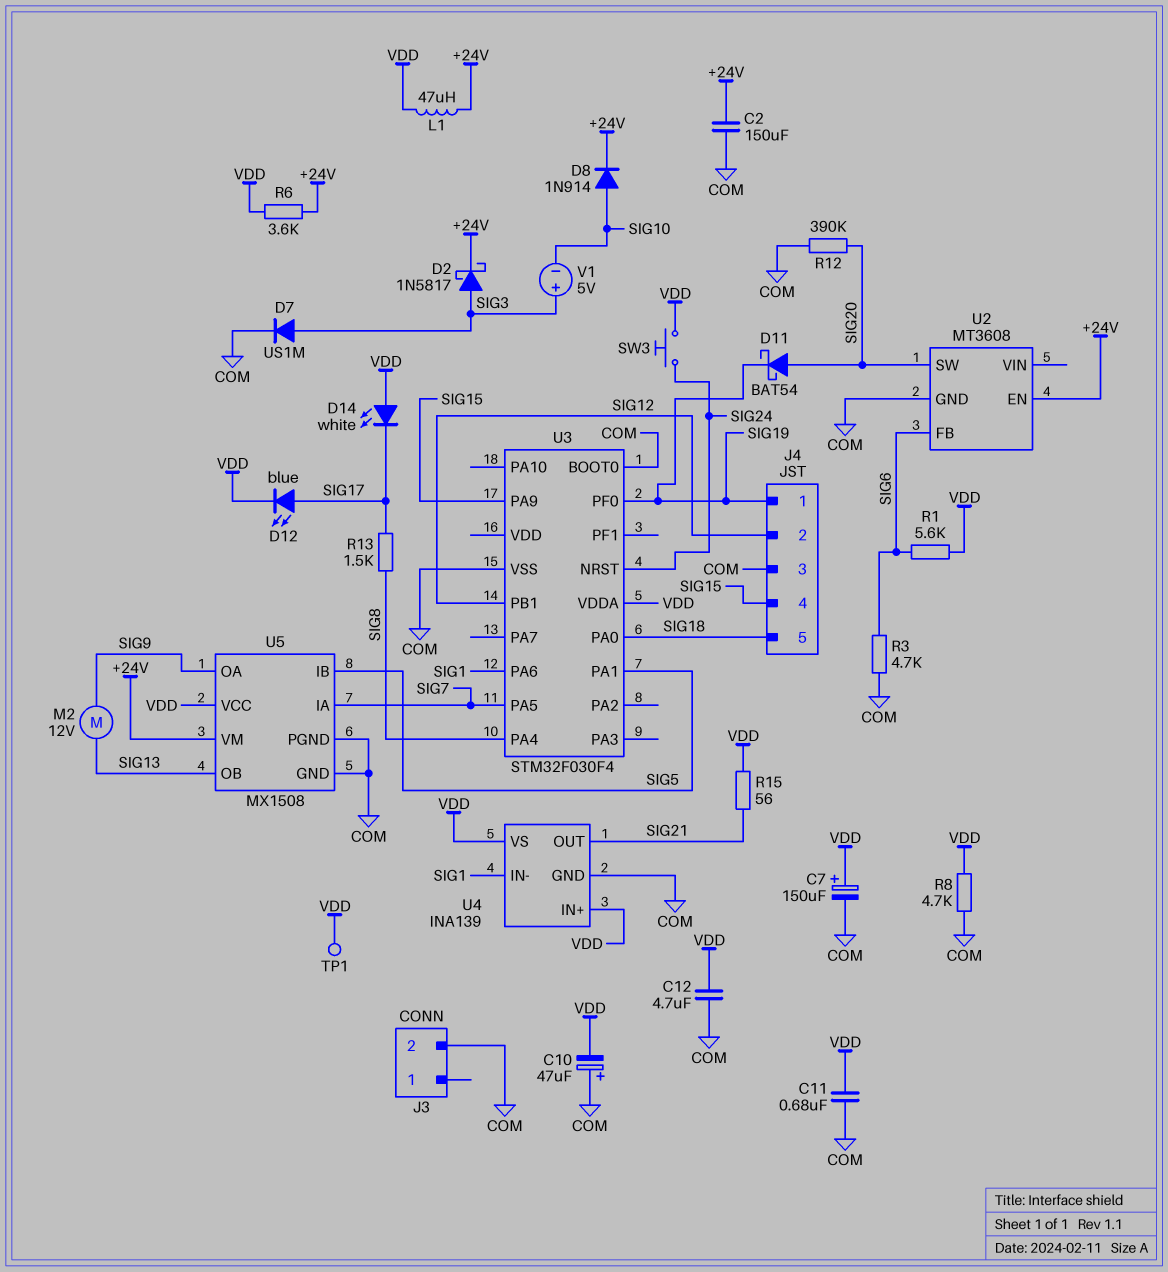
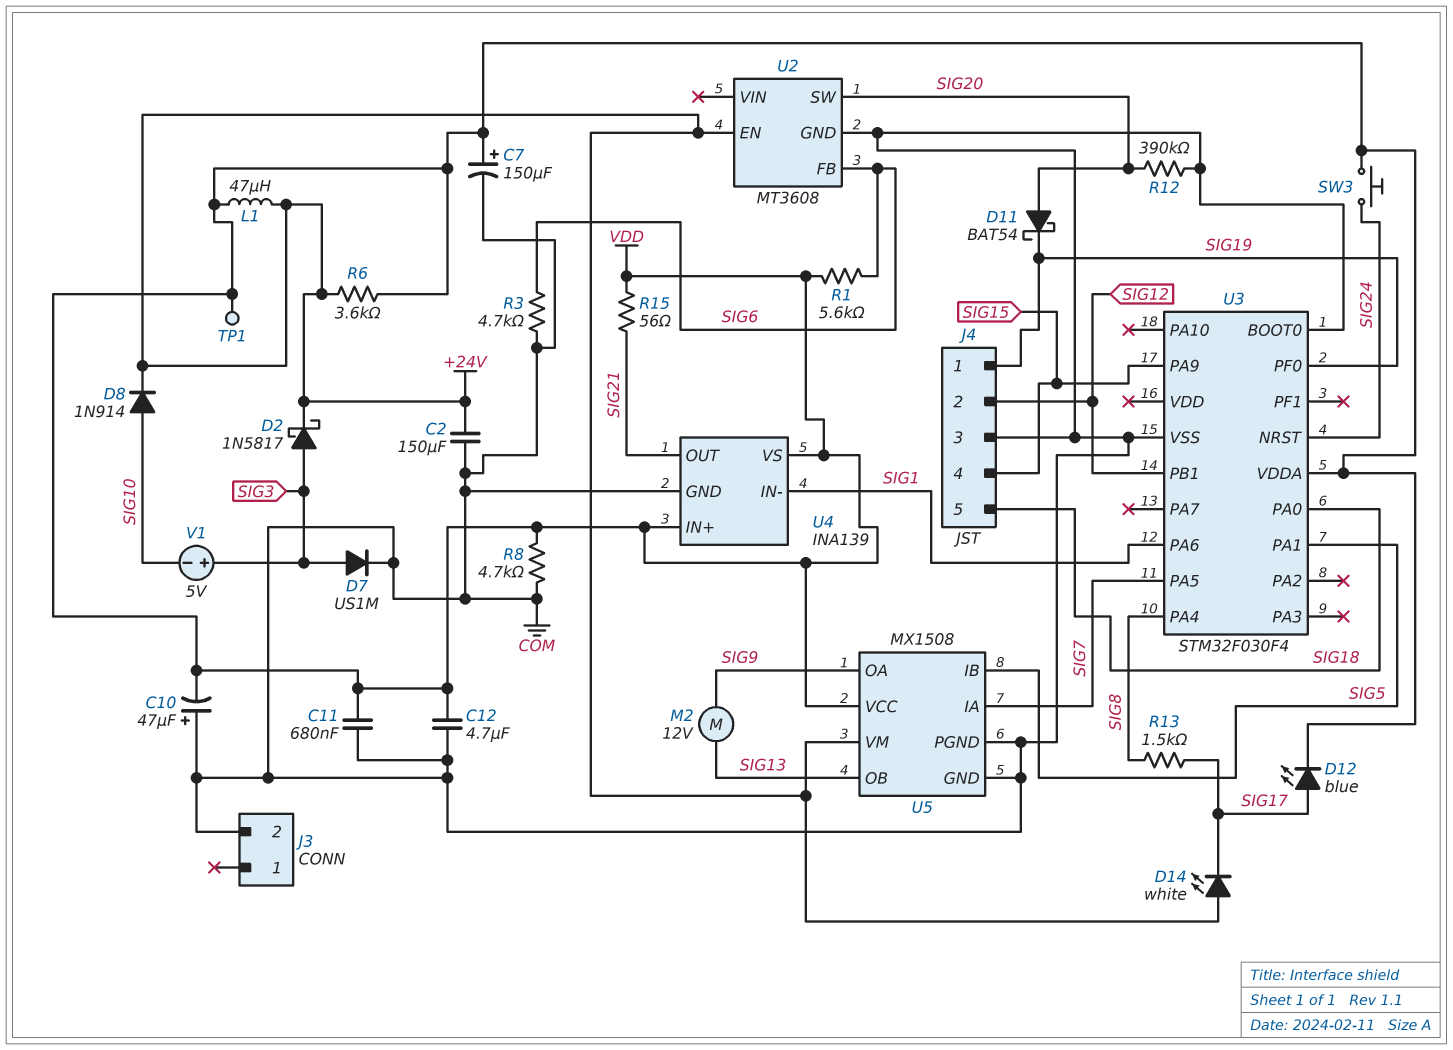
D14: LED white (A VDD, K SIG17) -> LED white (A +24V, K SIG17)

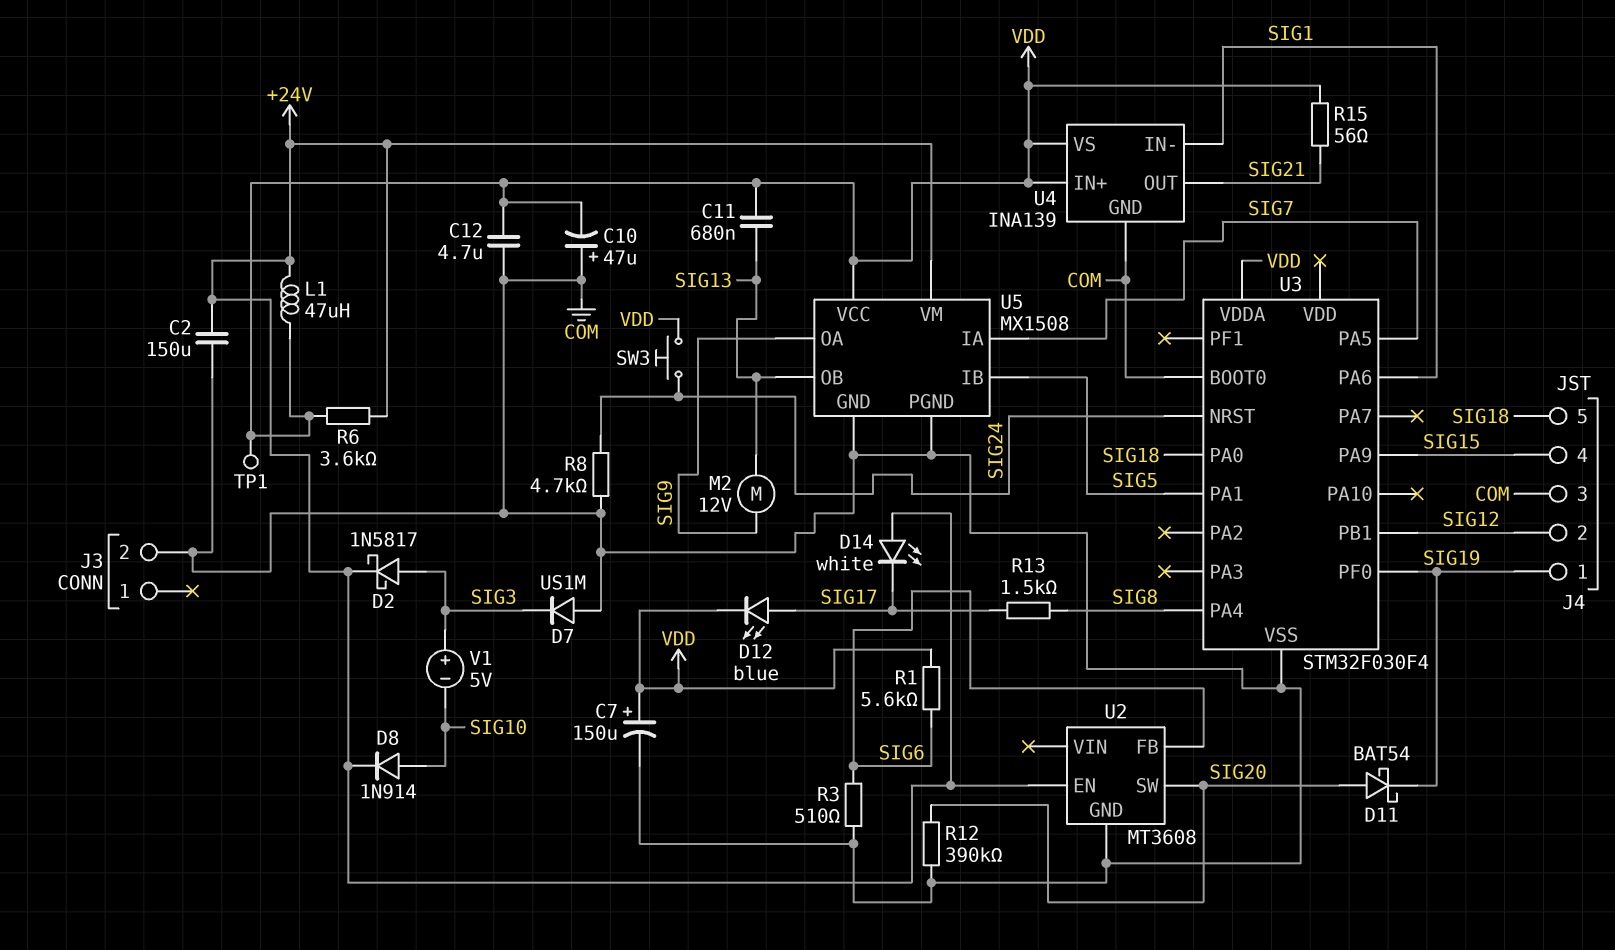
C11: 680nF (COM, VDD) -> 680nF (SIG13, VDD)
D7: diode US1M (A SIG3, K COM) -> diode US1M (A COM, K SIG3)
R3: 4.7k (COM, SIG6) -> 510 (COM, SIG6)
R8: 4.7k (COM, VDD) -> 4.7k (COM, SIG24)

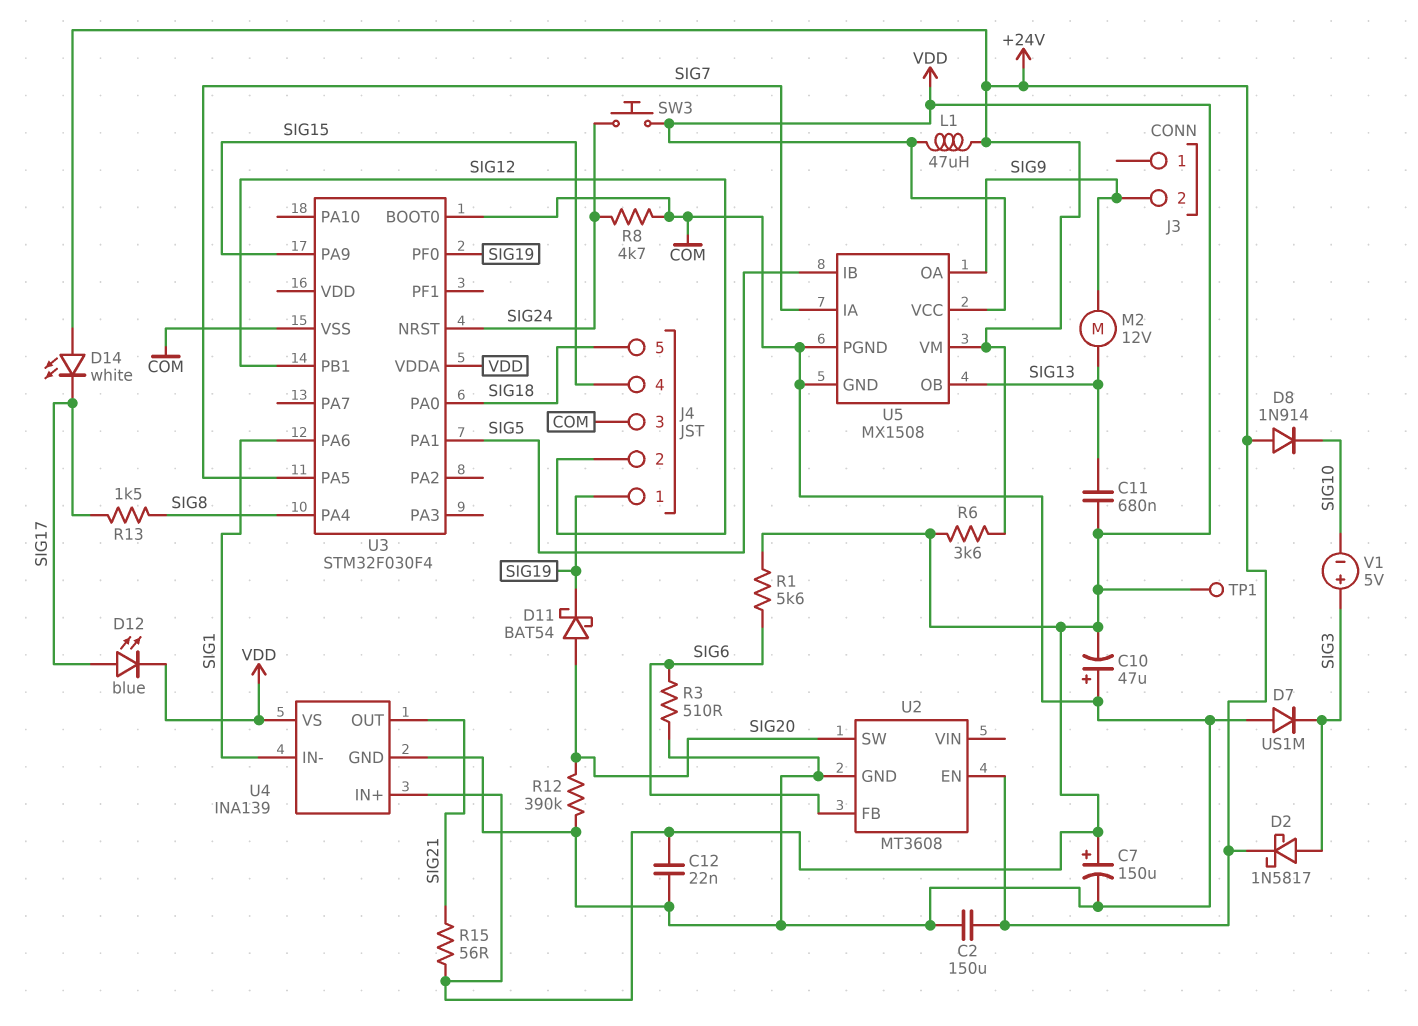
C12: 4.7uF (COM, VDD) -> 22nF (COM, VDD)
D8: diode 1N914 (A SIG10, K +24V) -> diode 1N914 (A +24V, K SIG10)
J3 pin 2: COM -> SIG9

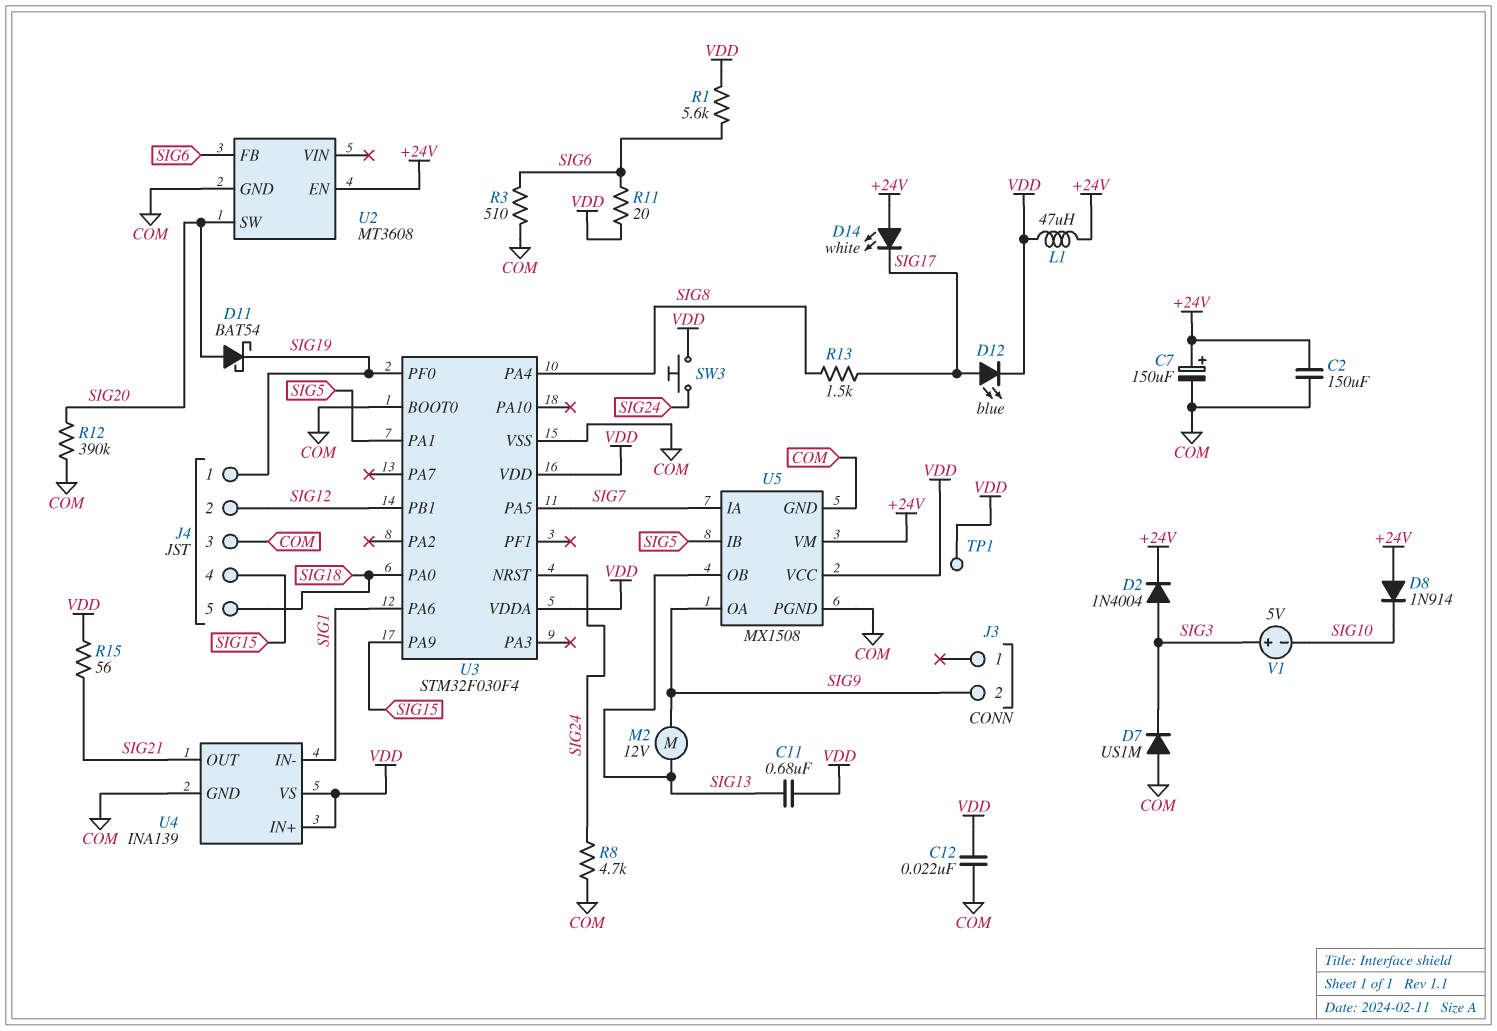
C7: 150uF (plus VDD, minus COM) -> 150uF (plus +24V, minus COM)
C10: 47uF (plus COM, minus VDD) -> none
D2: schottky 1N5817 (A SIG3, K +24V) -> diode 1N4004 (A SIG3, K +24V)
R6: 3.6k (+24V, VDD) -> none
R11: none -> 20 (SIG6, VDD)
U3 pin VDD: none -> VDD

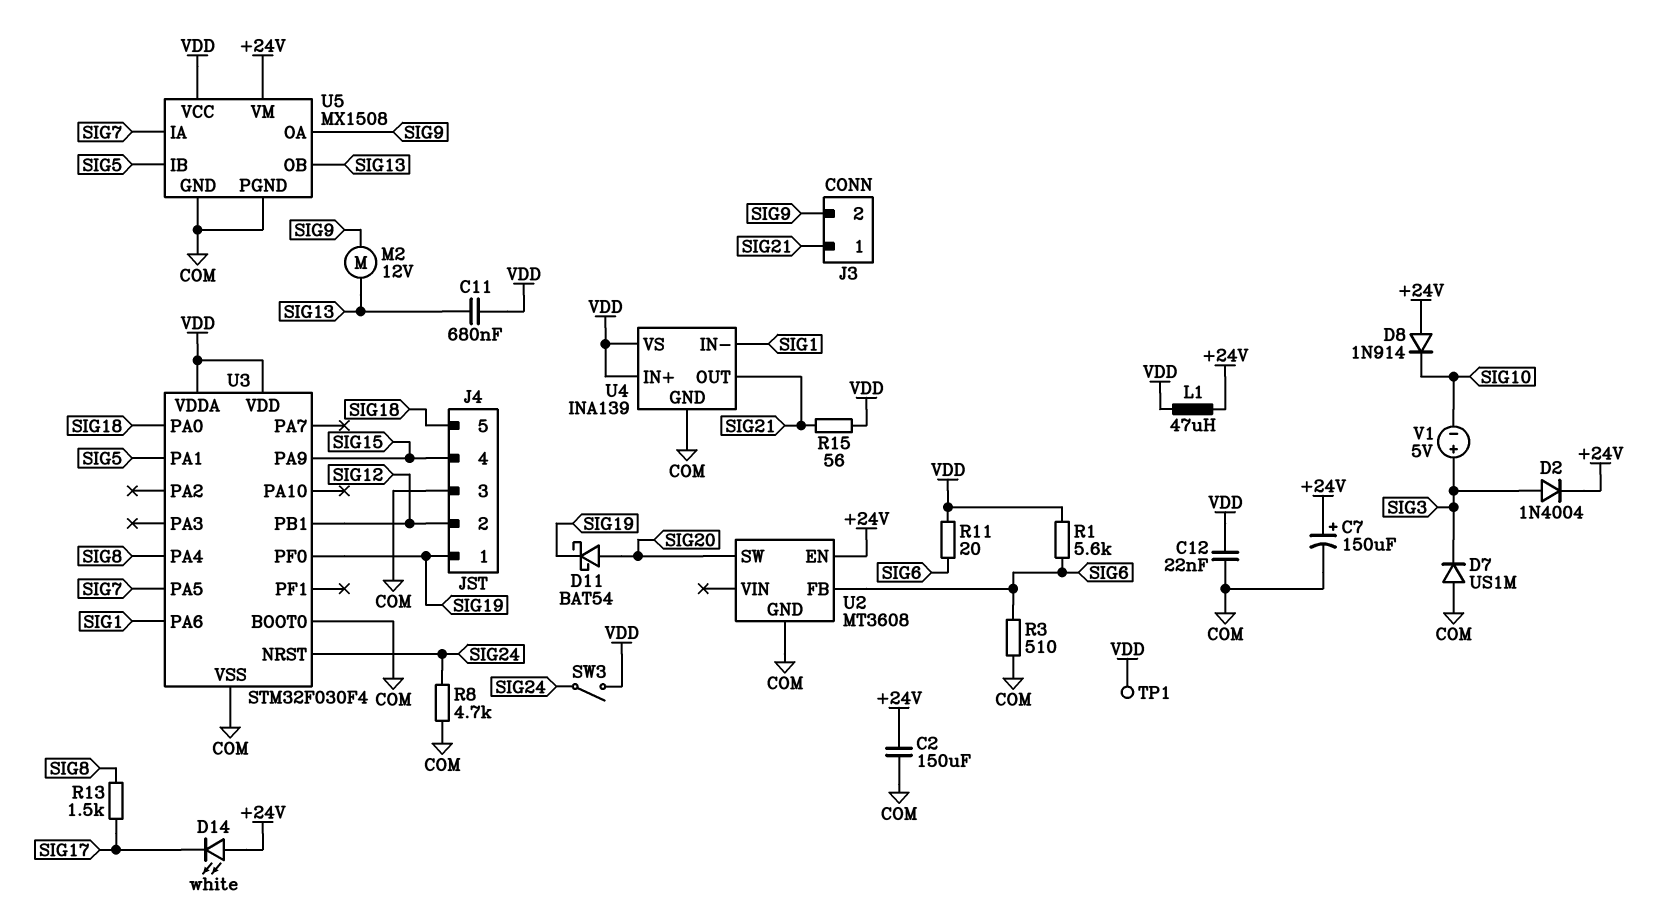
D12: LED blue (A SIG17, K VDD) -> none
J3 pin 1: none -> SIG21
R12: 390k (COM, SIG20) -> none
SW3: button (SIG24, VDD) -> switch (SIG24, VDD)

